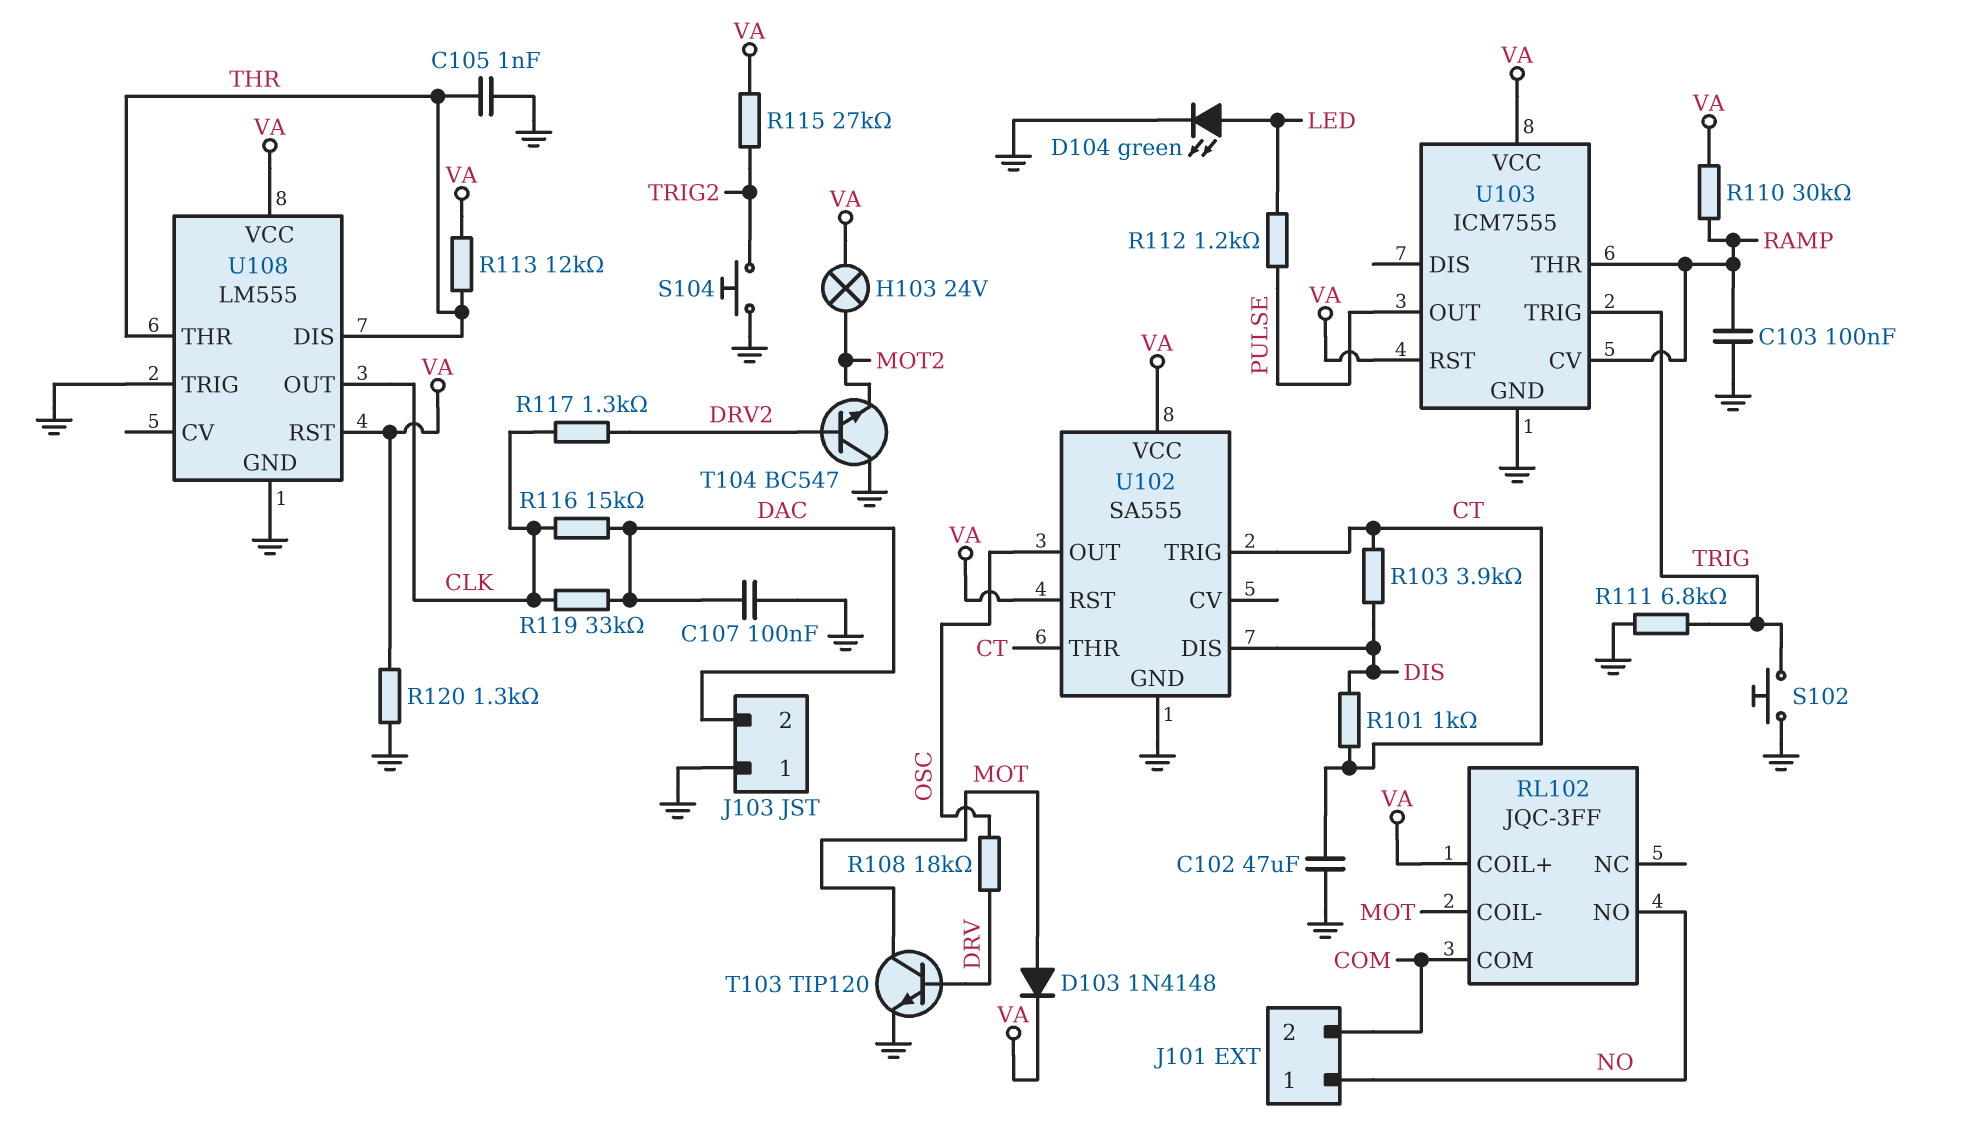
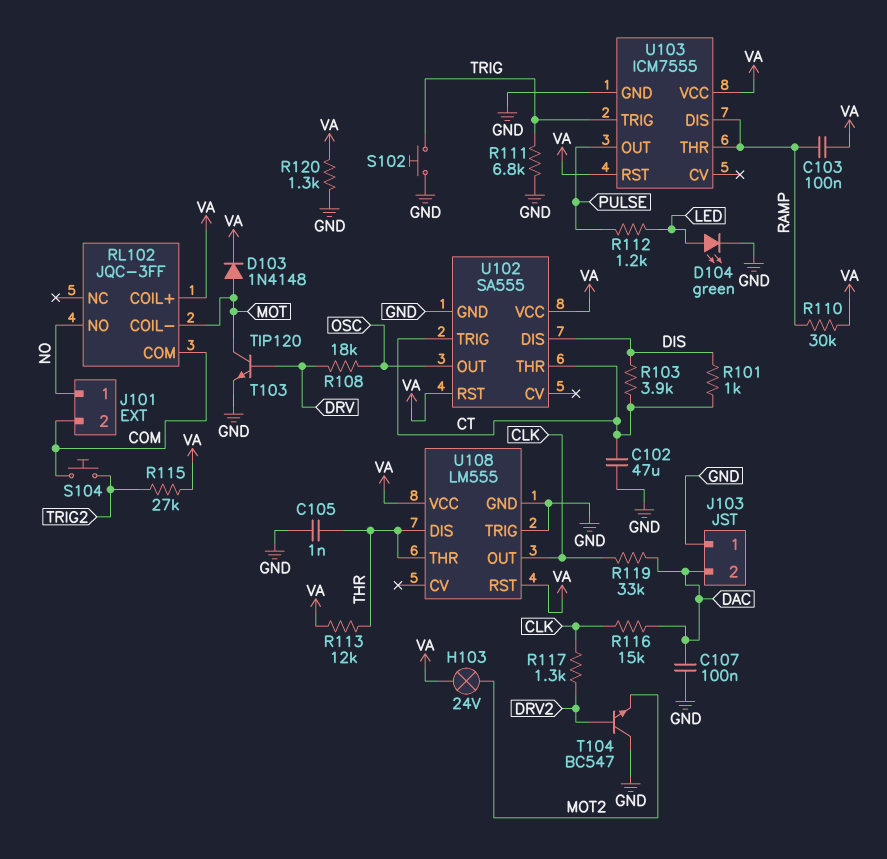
C103: 100nF (GND, RAMP) -> 100nF (RAMP, VA)
S104: button (GND, TRIG2) -> button (COM, TRIG2)
U103 pin CV: RAMP -> none
U103 pin DIS: none -> RAMP

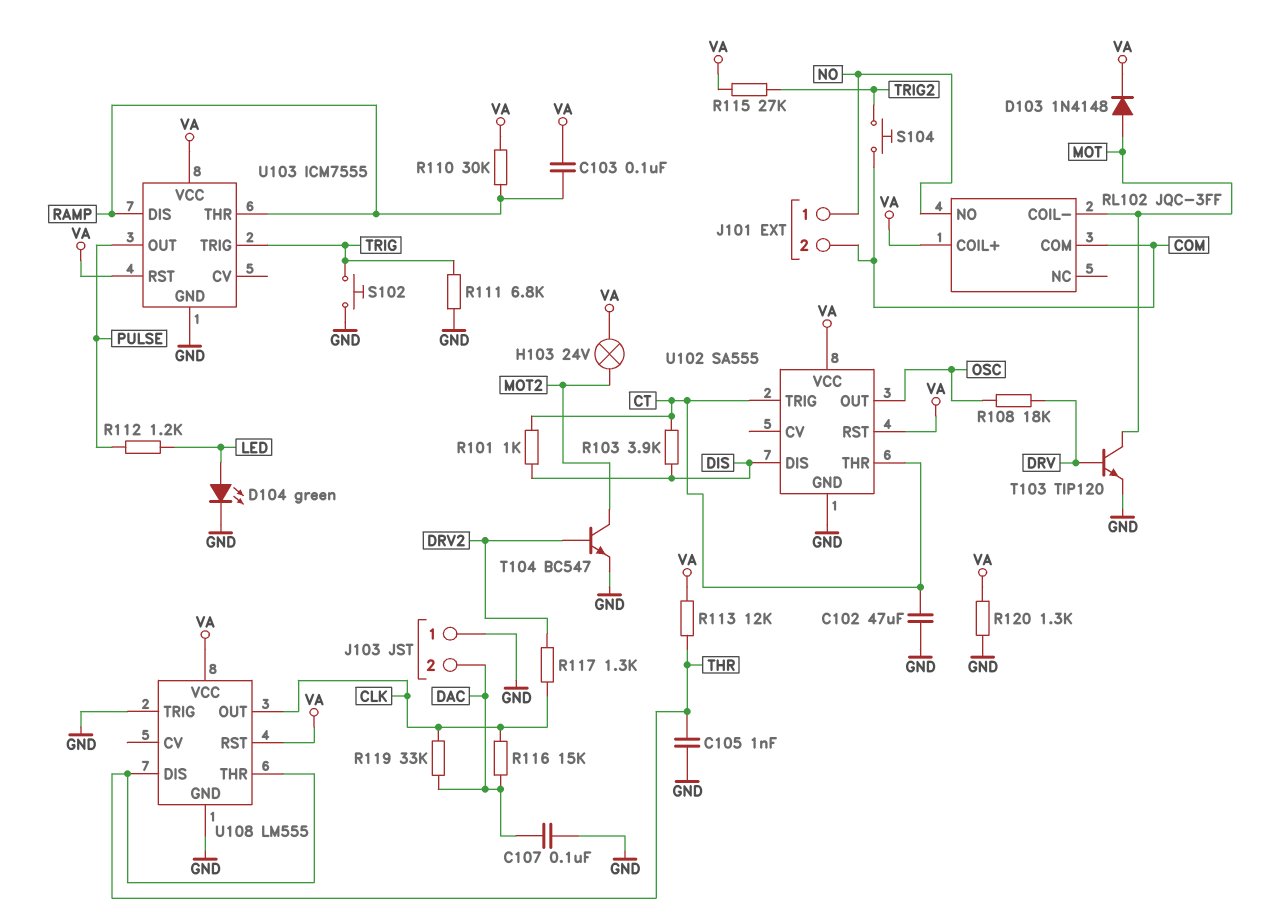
T104: NPN BC547 (B DRV2, C GND, E MOT2) -> NPN BC547 (B DRV2, C MOT2, E GND)

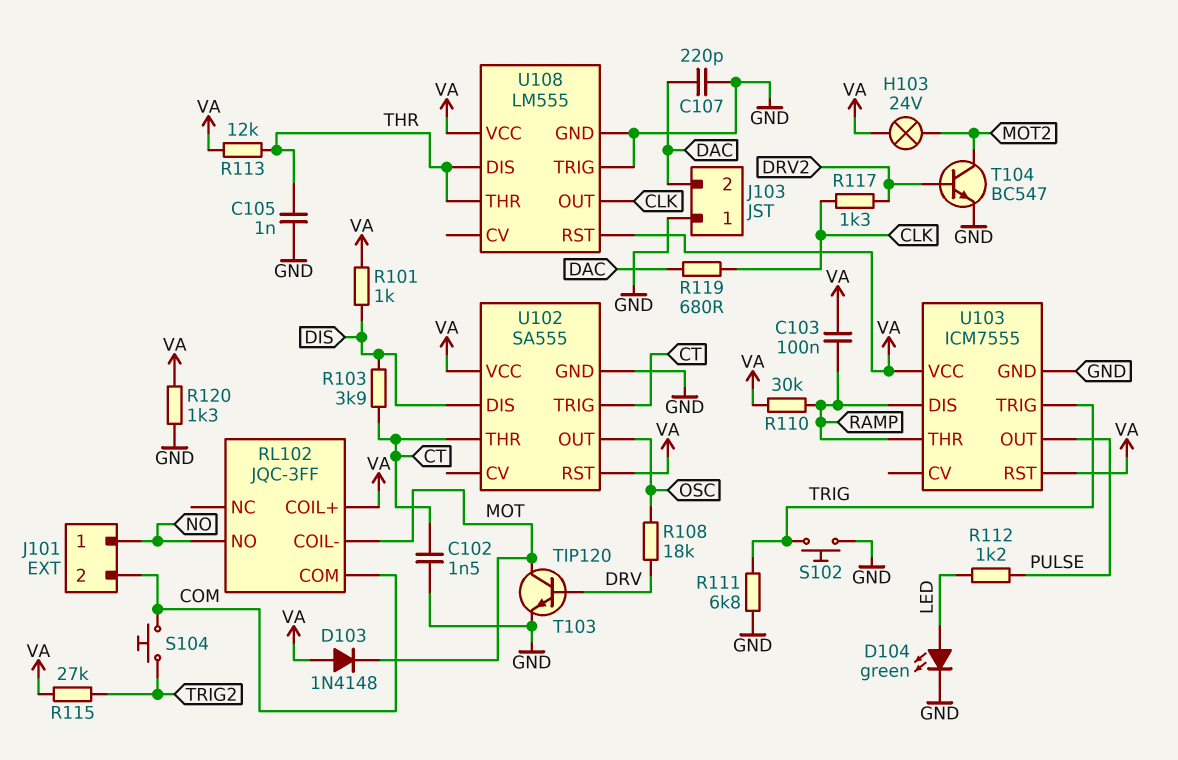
C102: 47uF (CT, GND) -> 1.5nF (CT, GND)
C107: 100nF (DAC, GND) -> 220pF (DAC, GND)
D103: diode 1N4148 (A MOT, K VA) -> diode 1N4148 (A VA, K MOT)
R101: 1k (CT, DIS) -> 1k (DIS, VA)
R116: 15k (CLK, DAC) -> none
R119: 33k (CLK, DAC) -> 680 (CLK, DAC)

